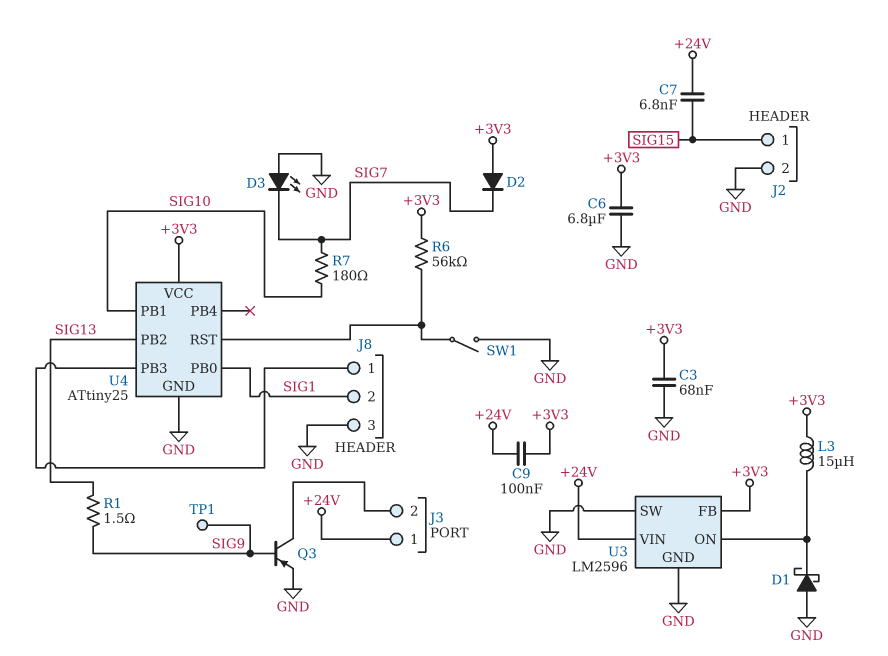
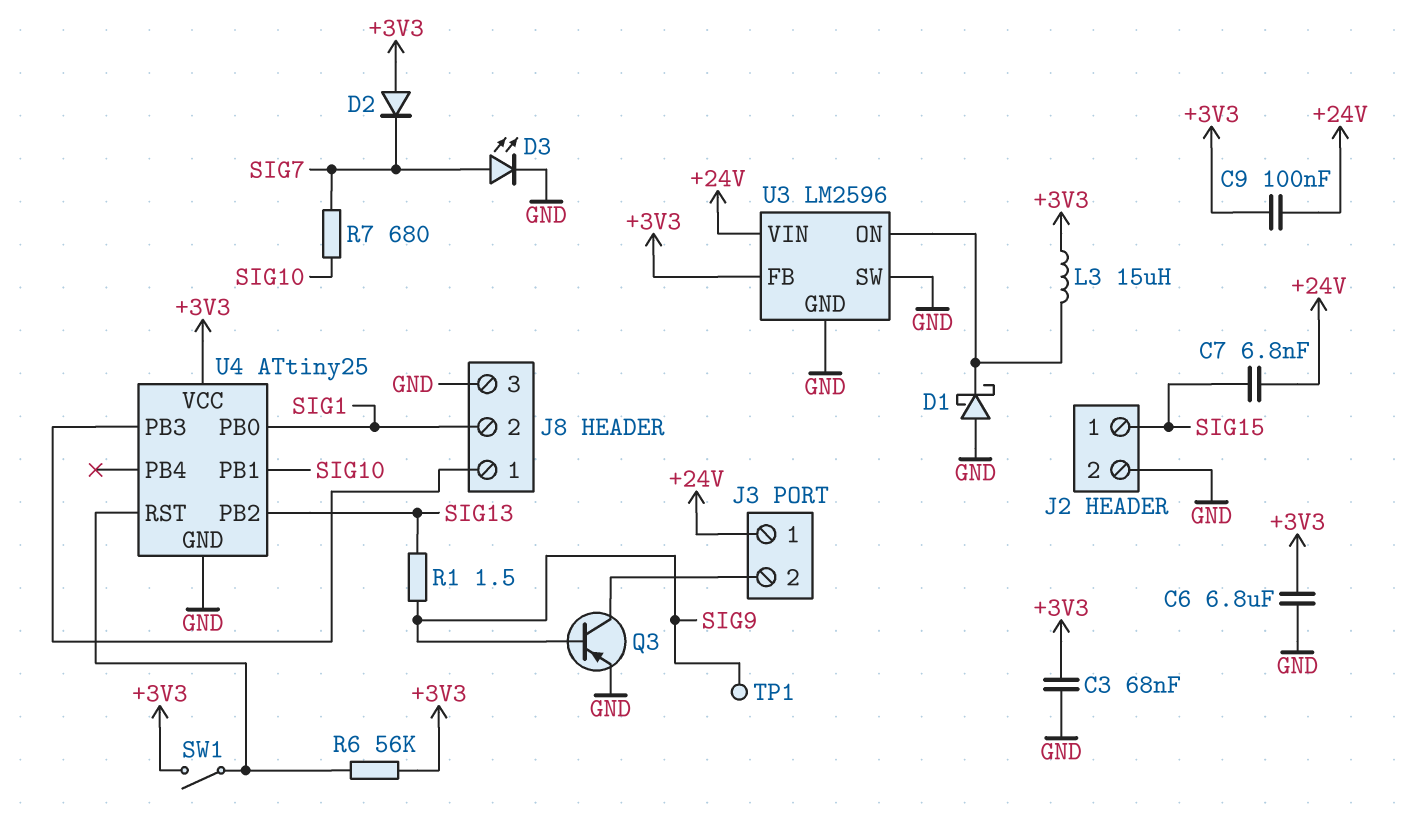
D3: LED (A GND, K SIG7) -> LED (A SIG7, K GND)
R7: 180 (SIG7, SIG10) -> 680 (SIG7, SIG10)
SW1: switch (GND, U4/RST) -> switch (+3V3, U4/RST)

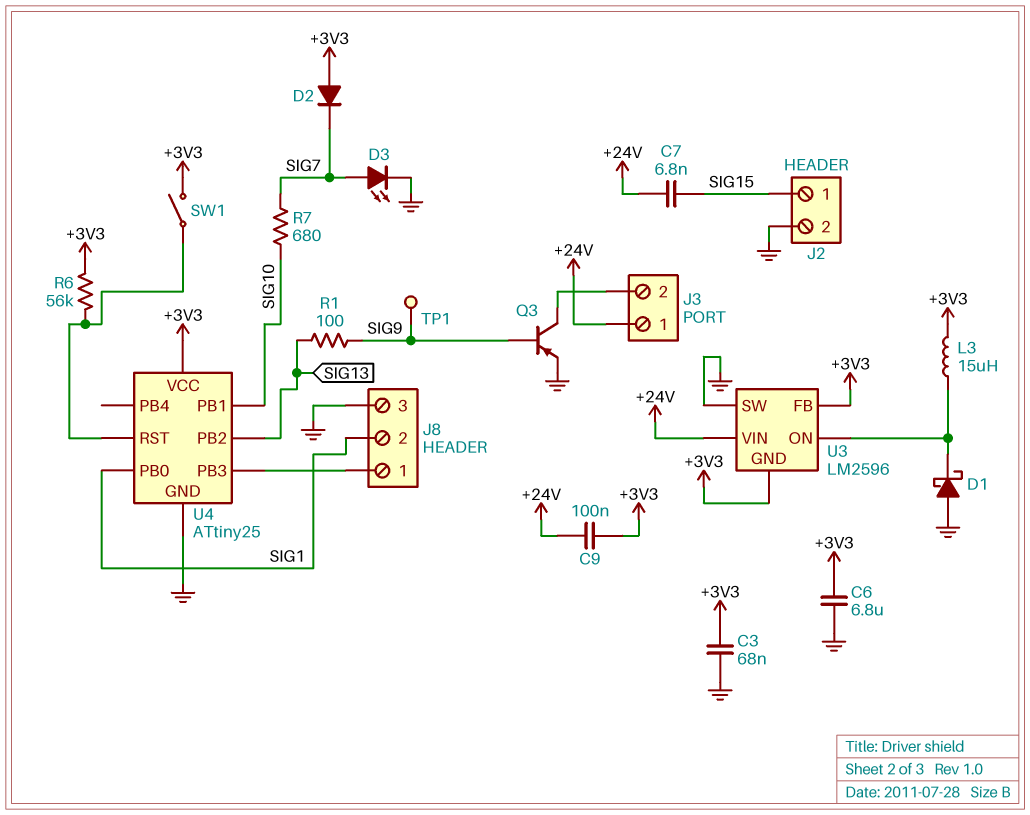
R1: 1.5 (SIG9, SIG13) -> 100 (SIG9, SIG13)
U3 pin GND: GND -> +3V3

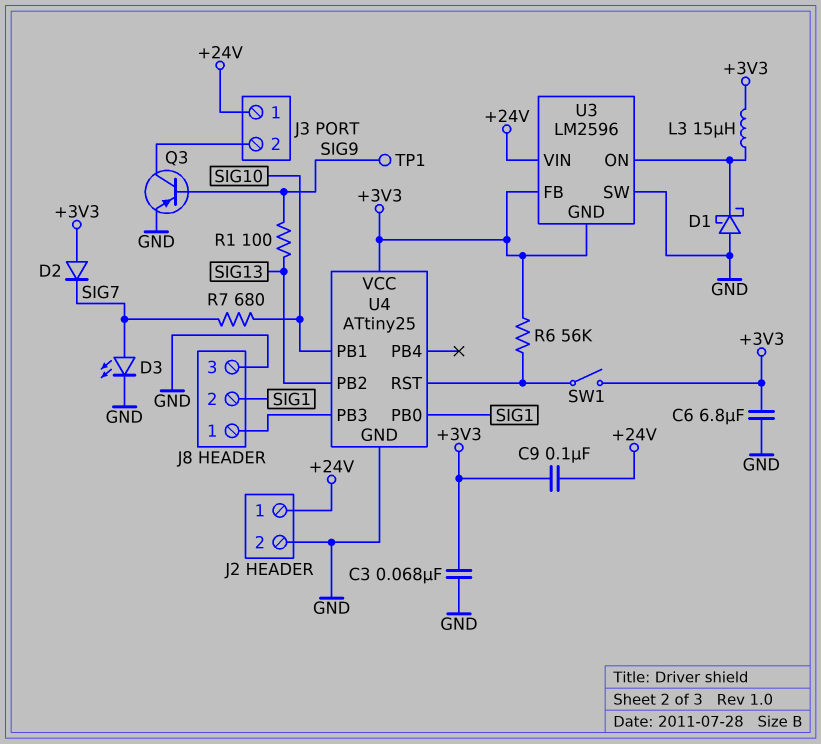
C7: 6.8nF (+24V, SIG15) -> none
J2 pin 1: SIG15 -> +24V

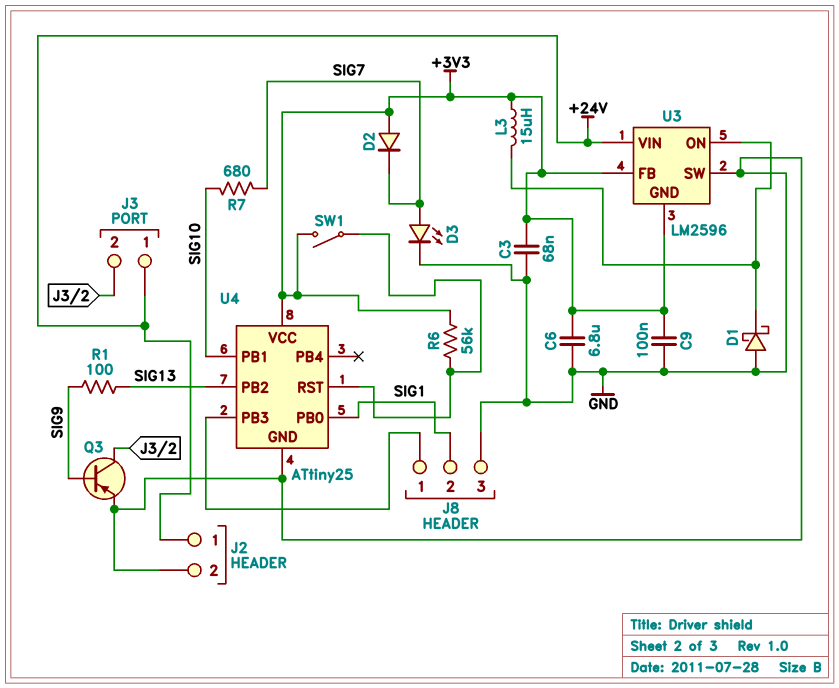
C9: 100nF (+3V3, +24V) -> 100nF (+3V3, GND)
TP1: test point (SIG9) -> none

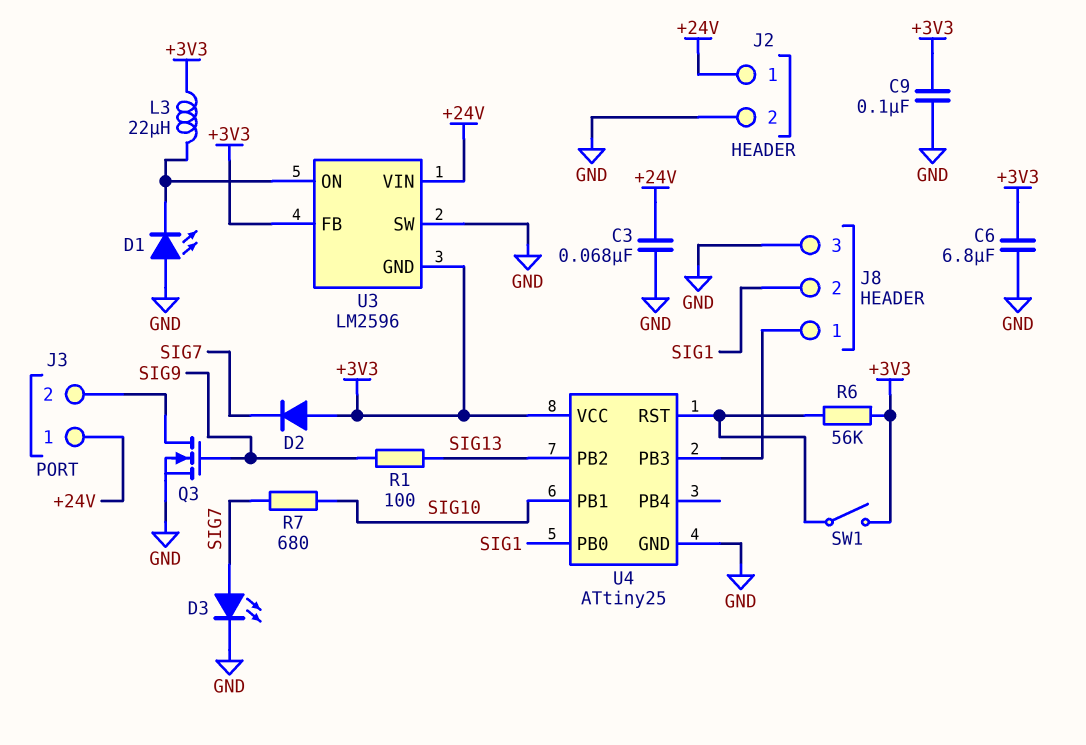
C3: 68nF (+3V3, GND) -> 68nF (+24V, GND)
D1: schottky (A GND, K U3/ON) -> LED (A GND, K U3/ON)
L3: 15uH (+3V3, U3/ON) -> 22uH (+3V3, U3/ON)
Q3: PNP (B SIG9, C J3/2, E GND) -> NMOS (G SIG9, D J3/2, S GND)

